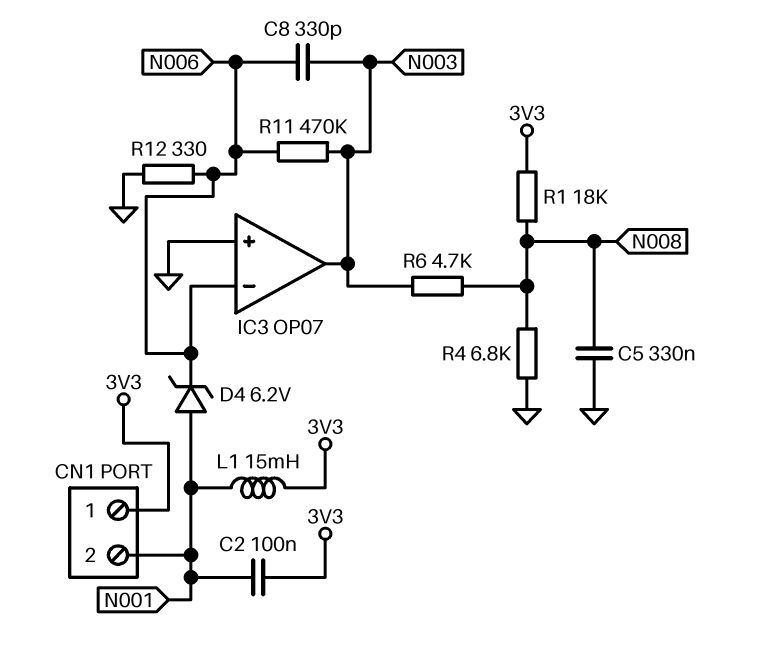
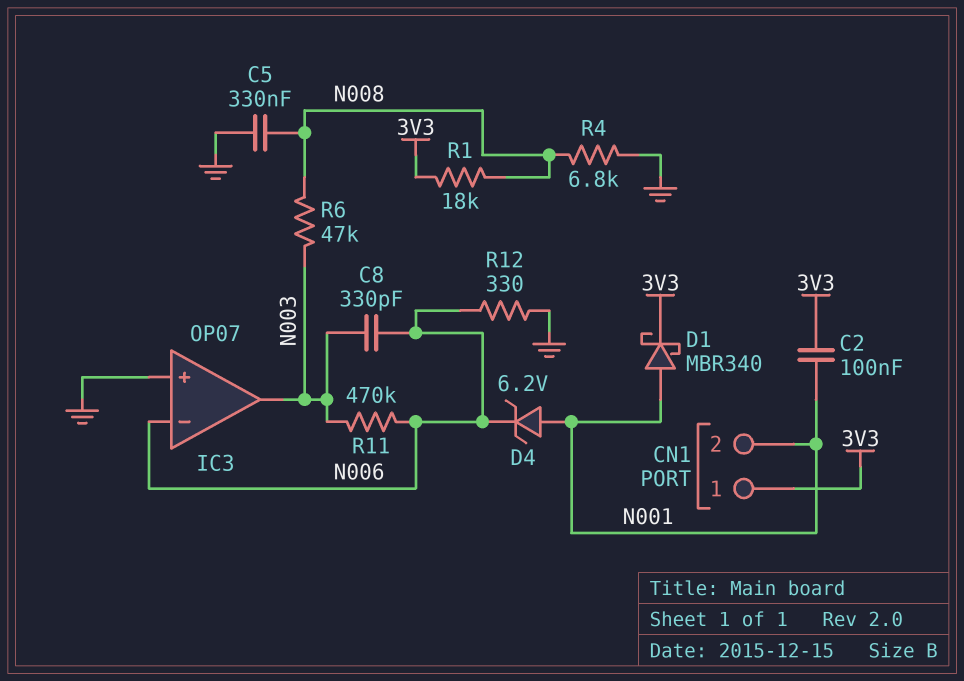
D1: none -> schottky MBR340 (A N001, K 3V3)
L1: 15mH (3V3, N001) -> none
R6: 4.7k (N003, N008) -> 47k (N003, N008)

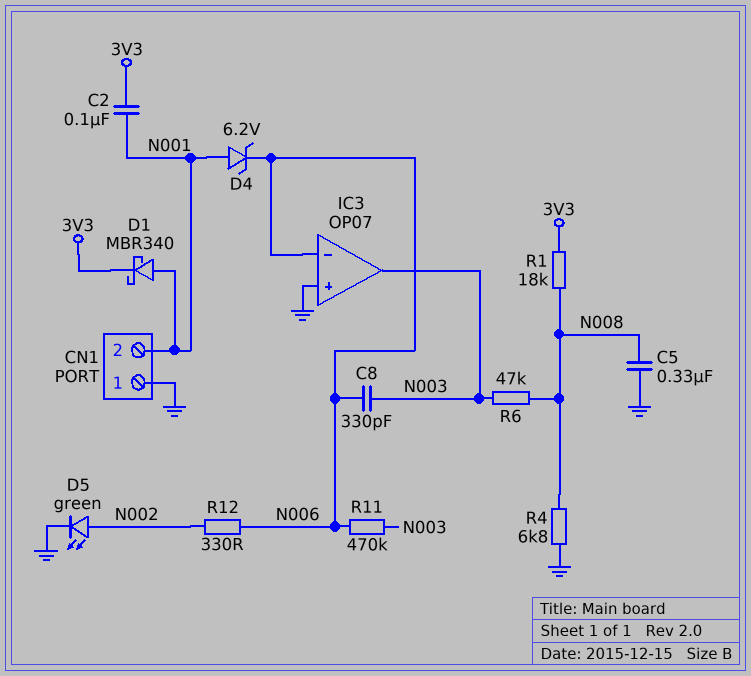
CN1 pin 1: 3V3 -> GND
D5: none -> LED green (A N002, K GND)
R12: 330 (GND, N006) -> 330 (N002, N006)

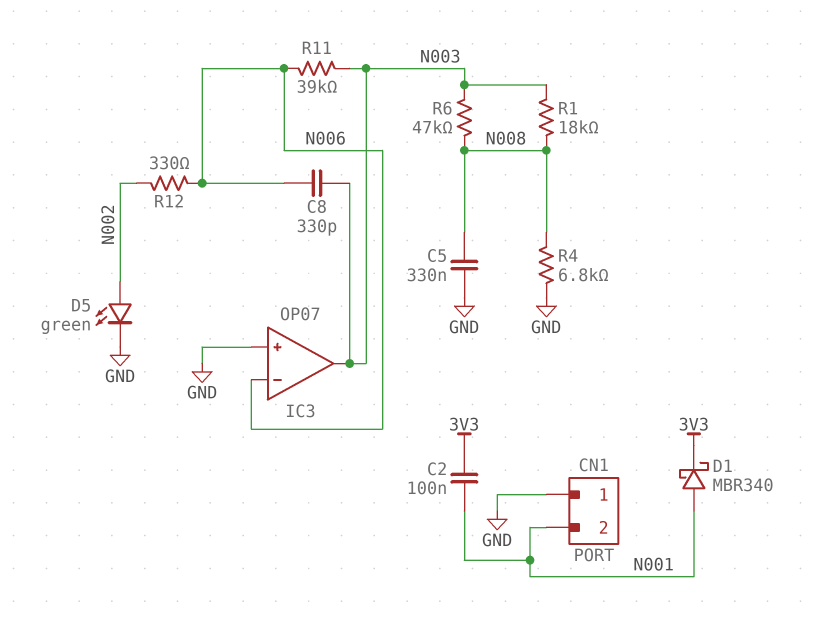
D4: zener 6.2V (A N001, K N006) -> none
R1: 18k (3V3, N008) -> 18k (N003, N008)
R11: 470k (N003, N006) -> 39k (N003, N006)

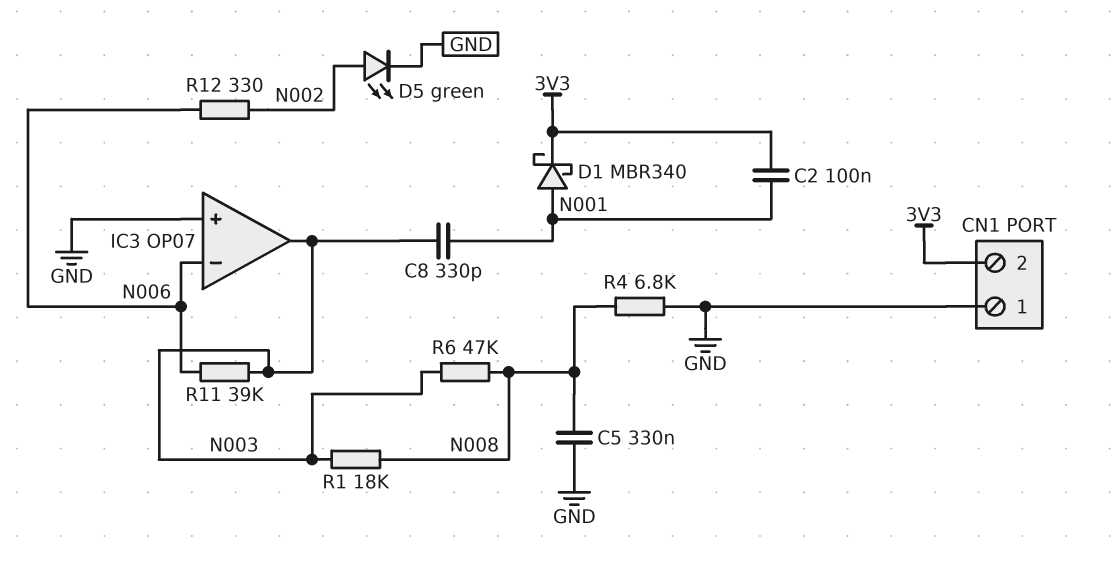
C8: 330pF (N003, N006) -> 330pF (N001, N003)
CN1 pin 2: N001 -> 3V3

